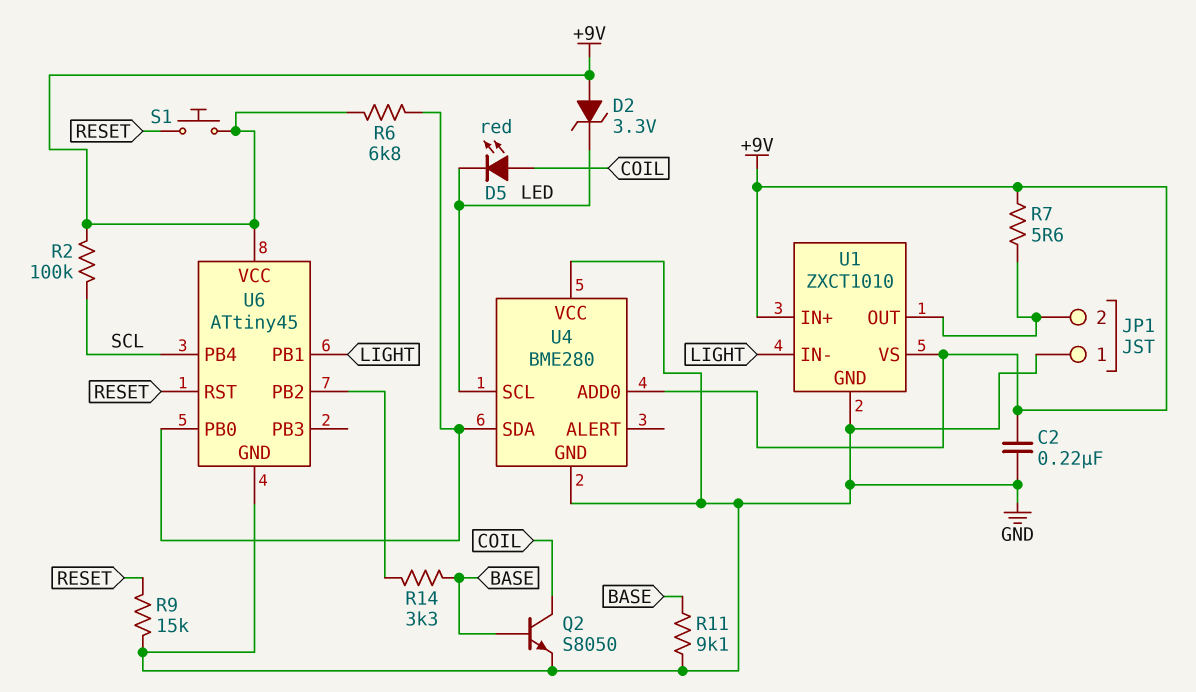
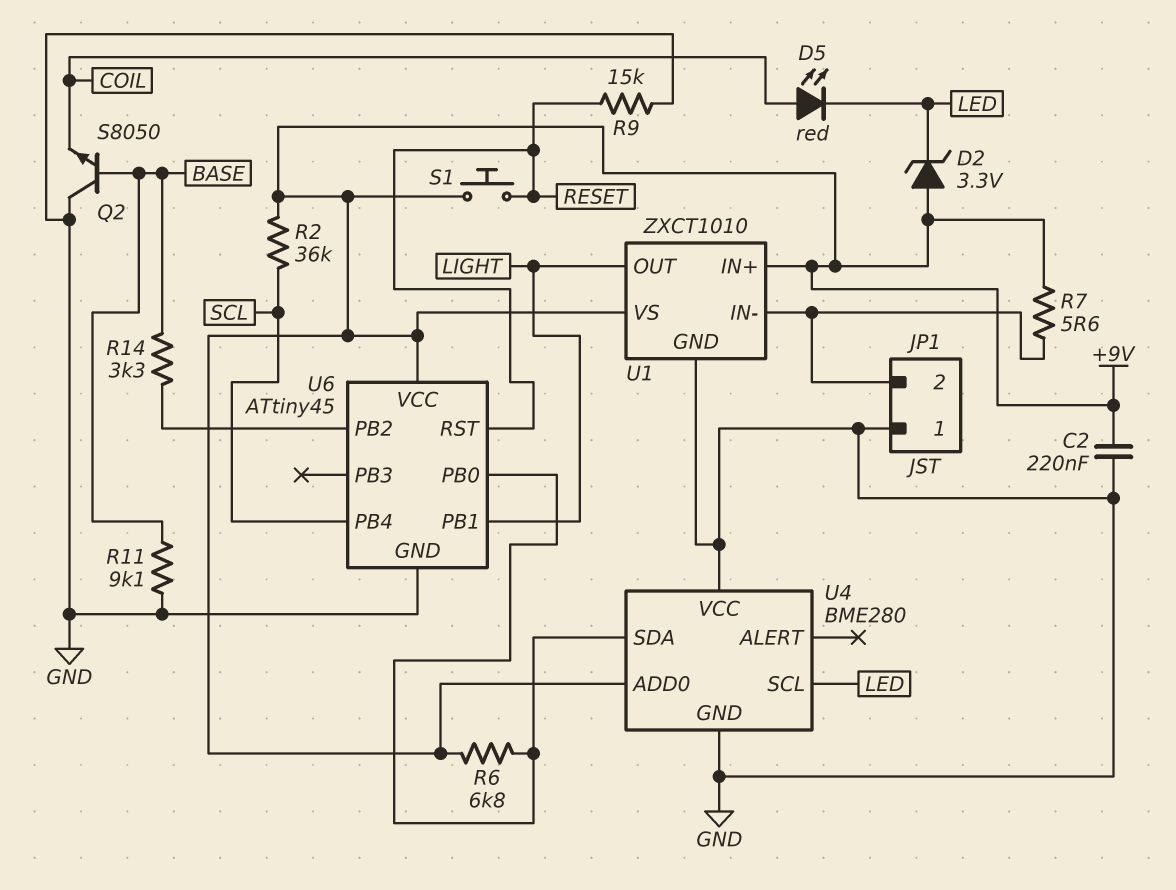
Q2: NPN S8050 (B BASE, C COIL, E GND) -> NPN S8050 (B BASE, C GND, E COIL)
R2: 100k (+9V, SCL) -> 36k (+9V, SCL)
U1 pin IN-: LIGHT -> JP1/2
U1 pin OUT: JP1/2 -> LIGHT

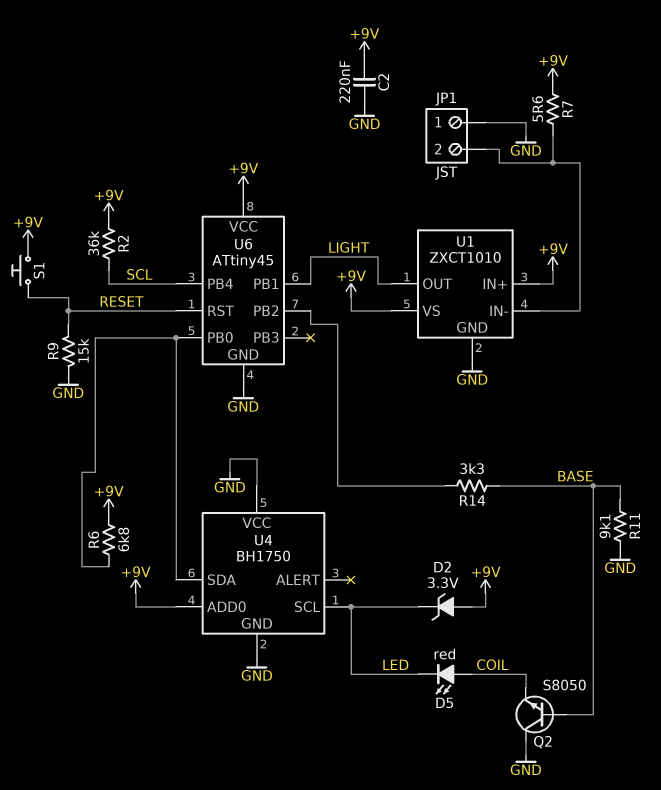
U4: BME280 -> BH1750

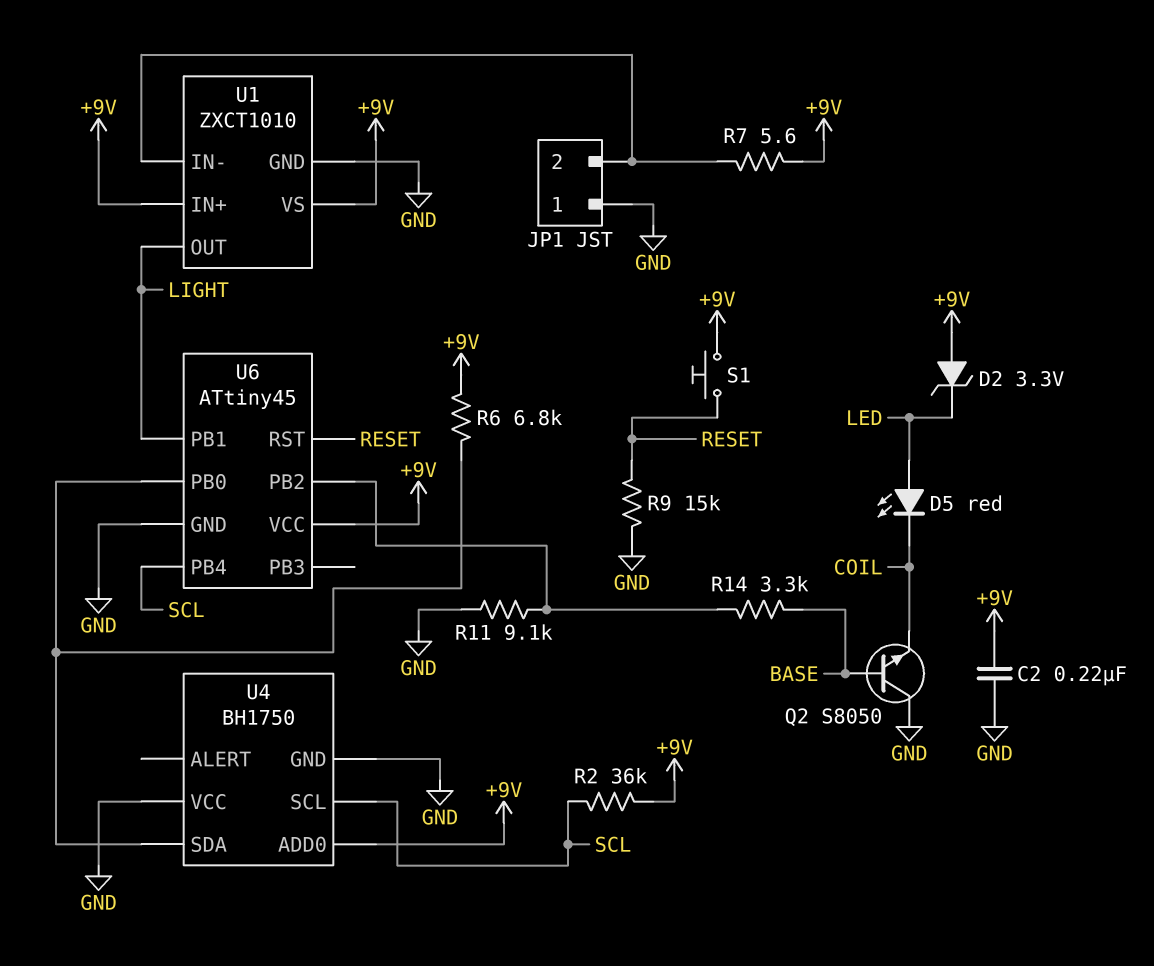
D5: LED red (A COIL, K LED) -> LED red (A LED, K COIL)
R11: 9.1k (BASE, GND) -> 9.1k (GND, U6/PB2)
U4 pin SCL: LED -> SCL

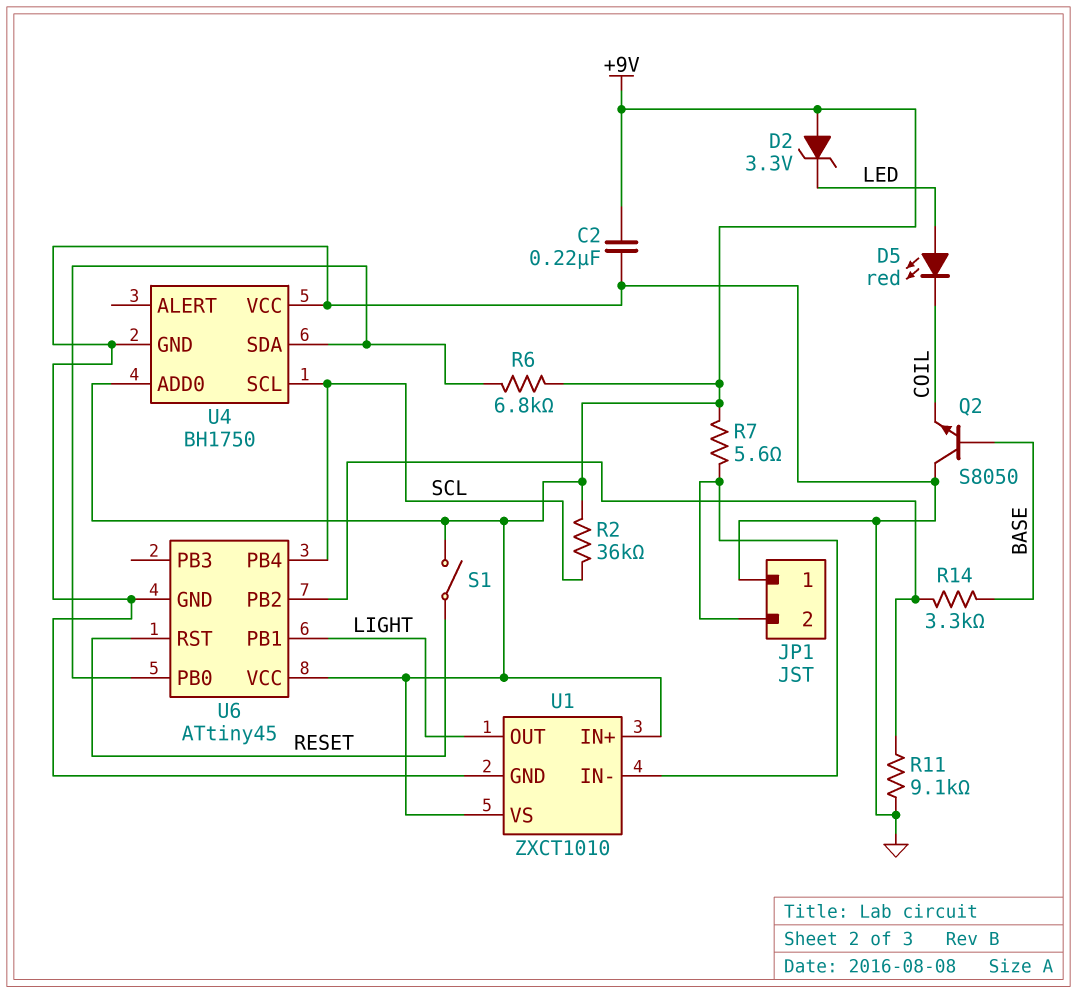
R9: 15k (GND, RESET) -> none
S1: button (+9V, RESET) -> switch (+9V, RESET)

